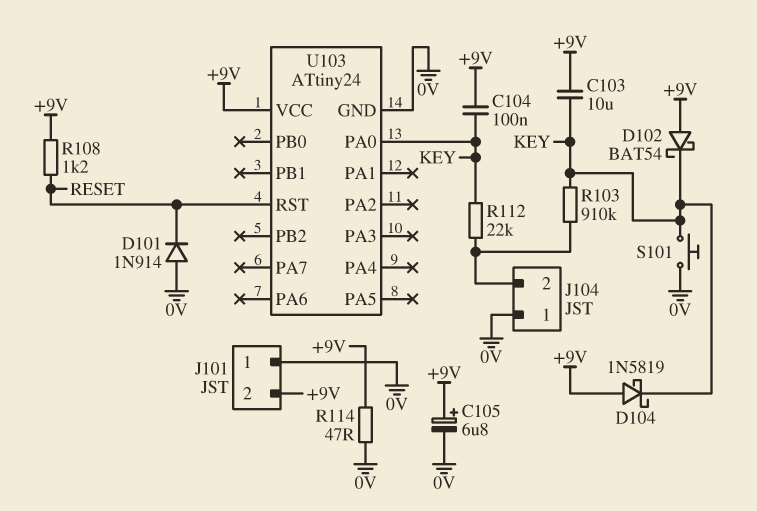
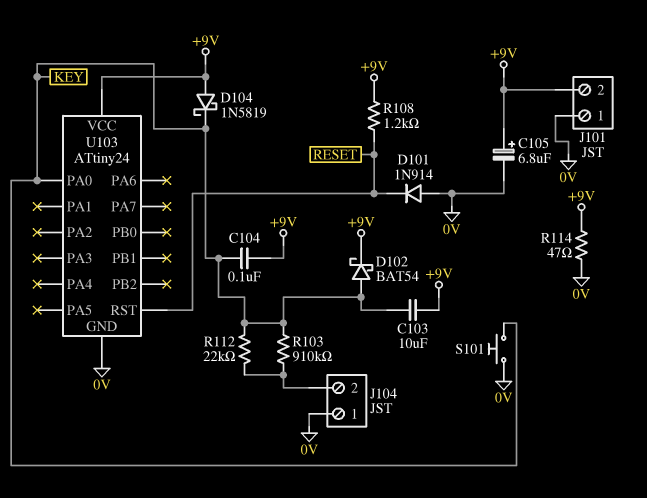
D102: schottky BAT54 (A +9V, K KEY) -> schottky BAT54 (A KEY, K +9V)

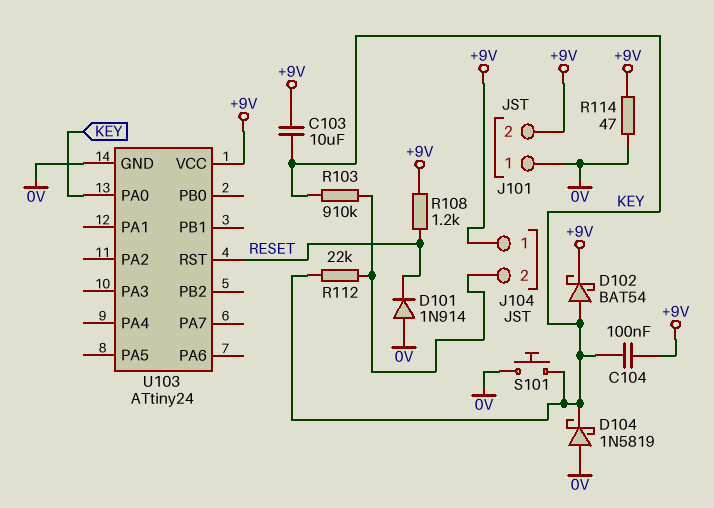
C105: 6.8uF (plus +9V, minus 0V) -> none
D104: schottky 1N5819 (A +9V, K KEY) -> schottky 1N5819 (A 0V, K KEY)
J104 pin 1: 0V -> +9V

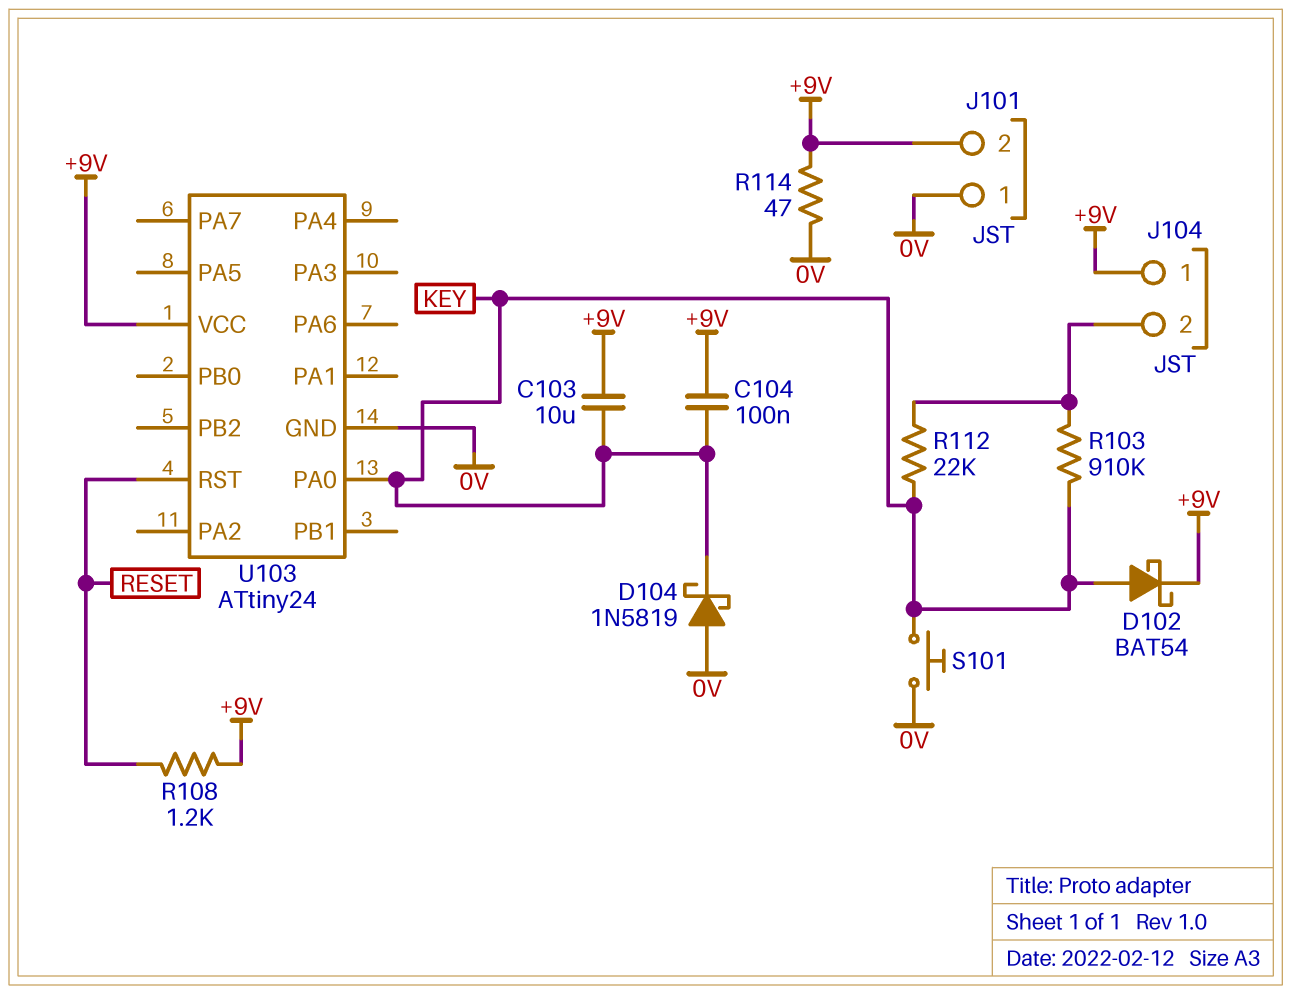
D101: diode 1N914 (A 0V, K RESET) -> none

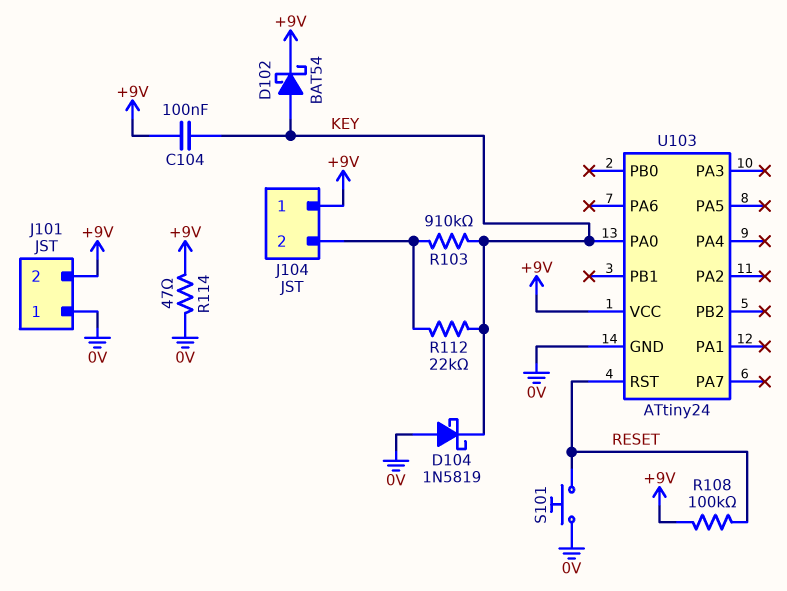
C103: 10uF (+9V, KEY) -> none
R108: 1.2k (+9V, RESET) -> 100k (+9V, RESET)
S101: button (0V, KEY) -> button (0V, RESET)

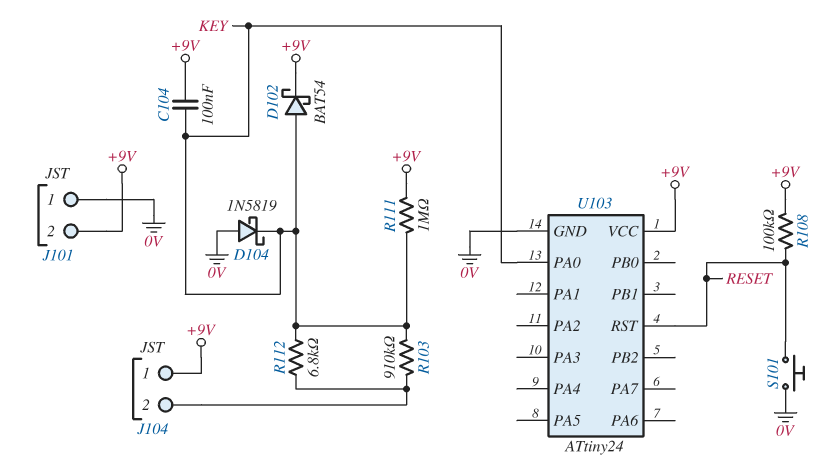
R111: none -> 1M (+9V, KEY)
R112: 22k (J104/2, KEY) -> 6.8k (J104/2, KEY)
R114: 47 (+9V, 0V) -> none

